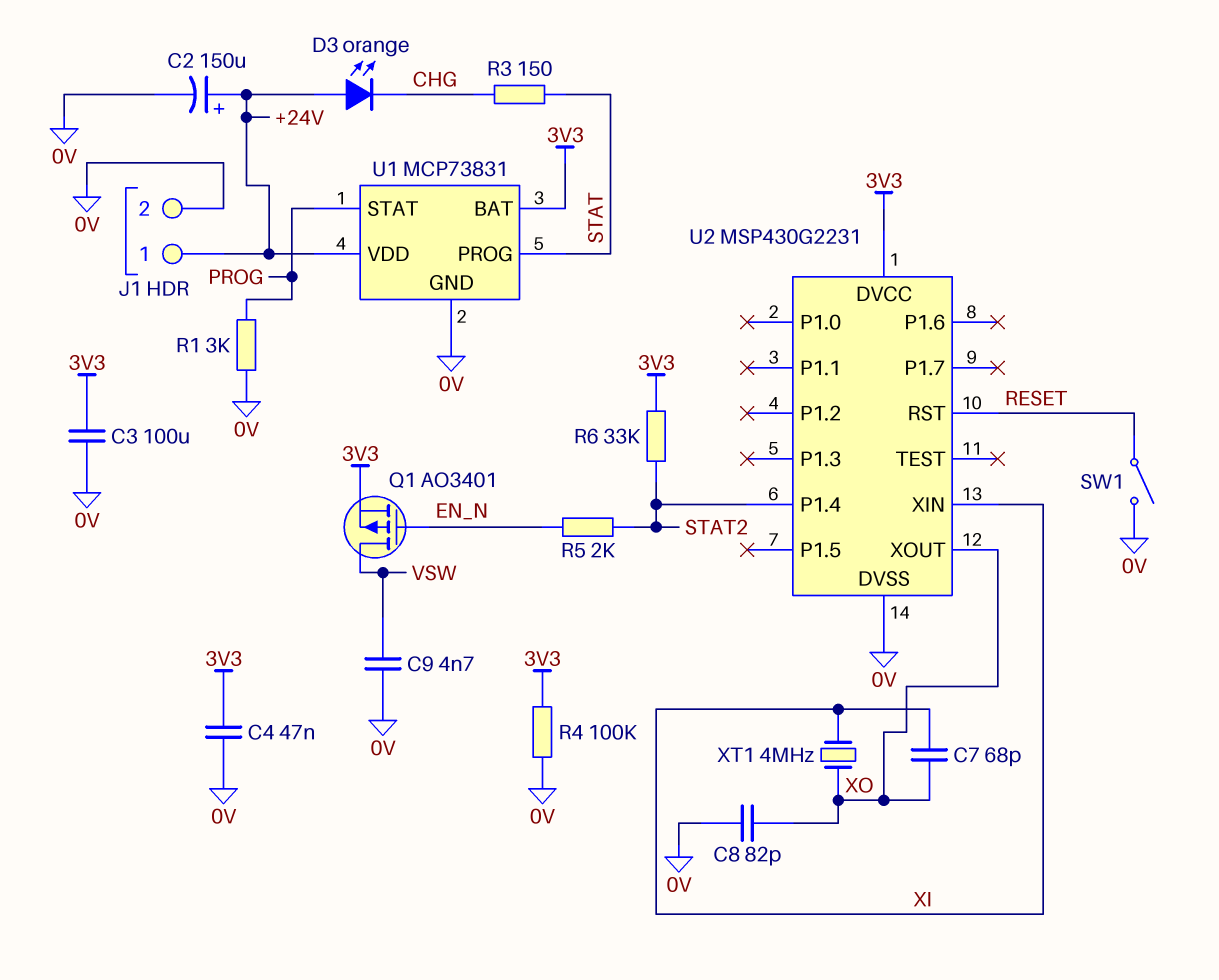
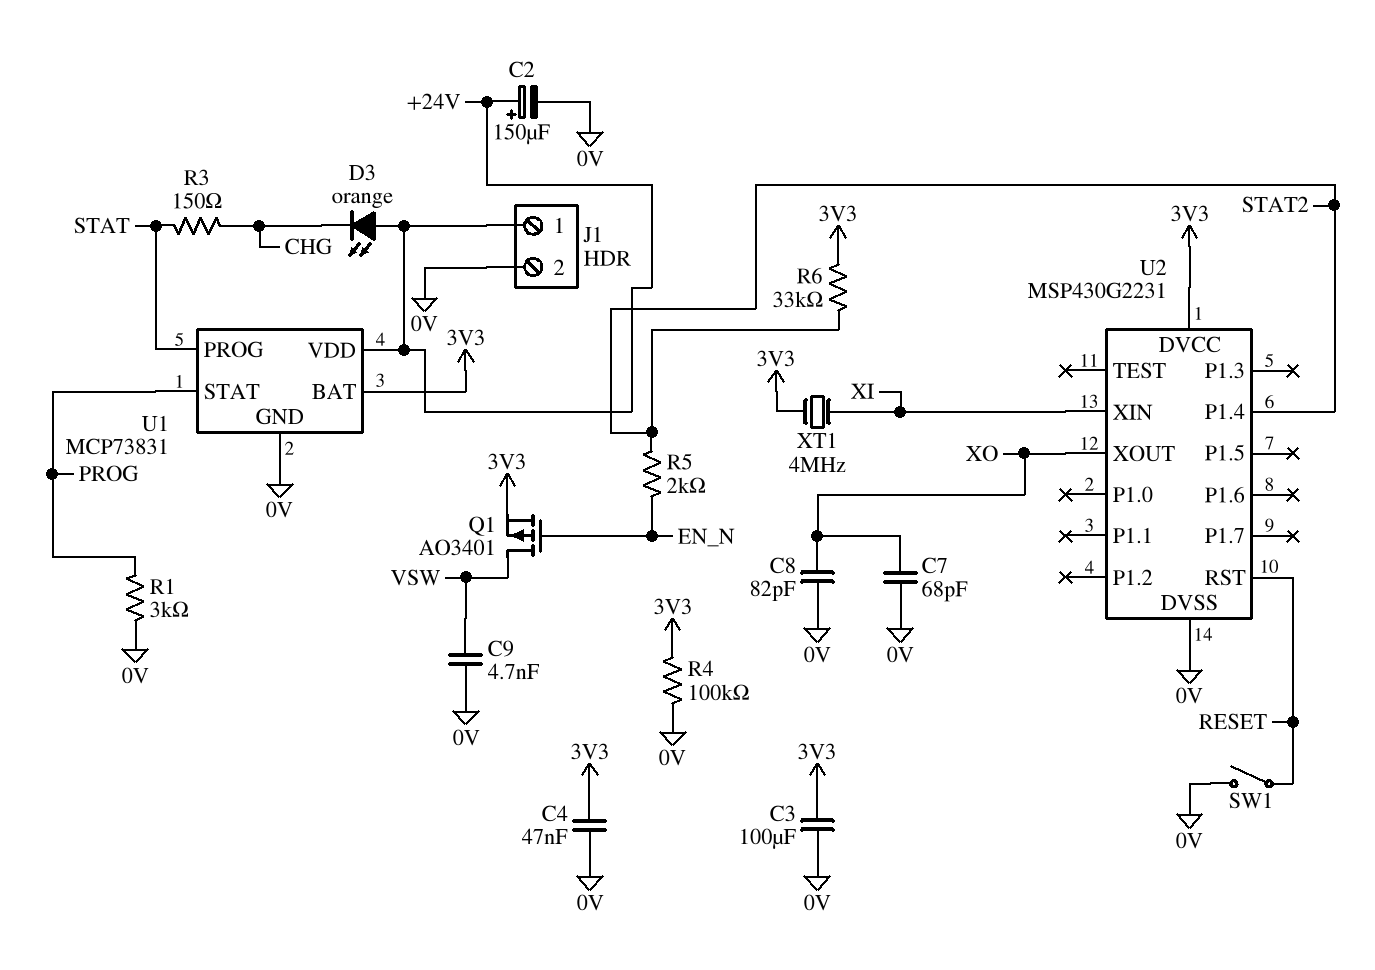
C7: 68pF (XI, XO) -> 68pF (0V, XO)
XT1: 4MHz (XI, XO) -> 4MHz (3V3, XI)

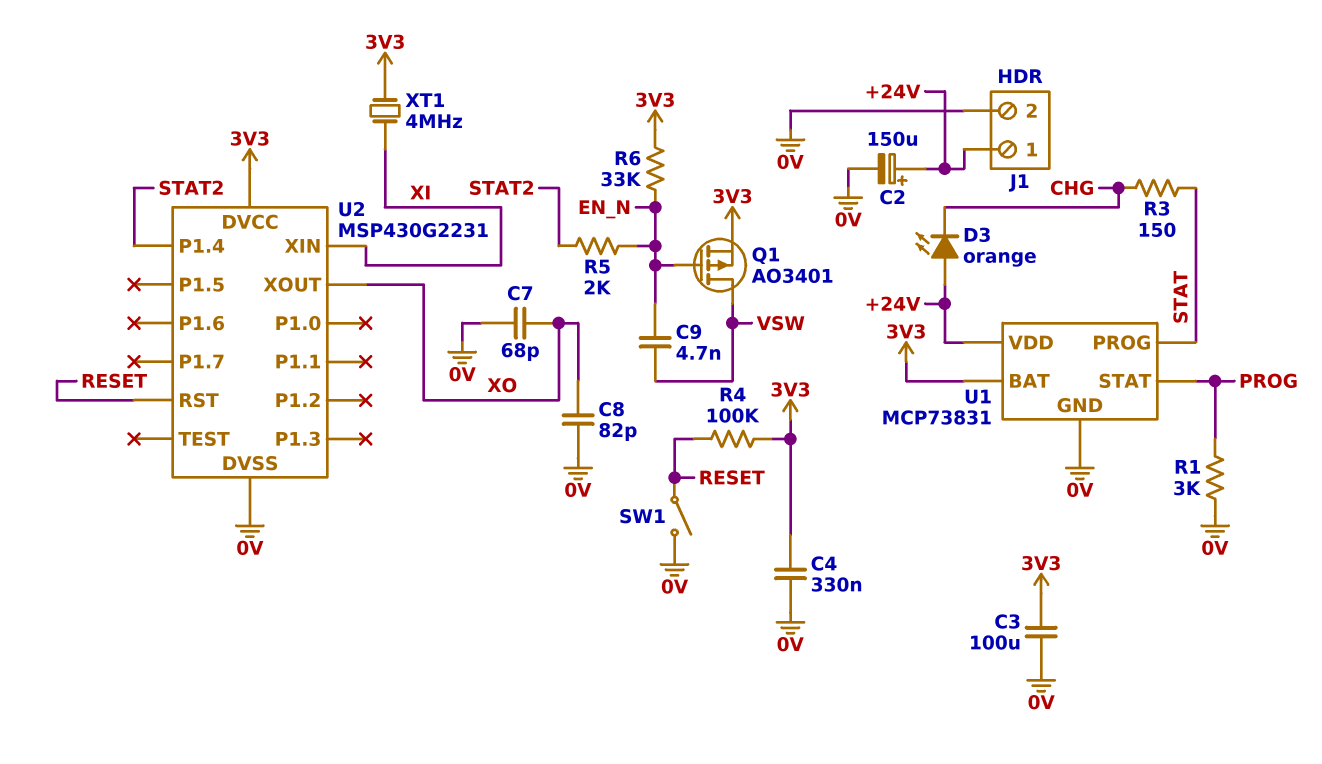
C4: 47nF (0V, 3V3) -> 330nF (0V, 3V3)
C9: 4.7nF (0V, VSW) -> 4.7nF (EN_N, VSW)
R4: 100k (0V, 3V3) -> 100k (3V3, RESET)
R6: 33k (3V3, STAT2) -> 33k (3V3, EN_N)

